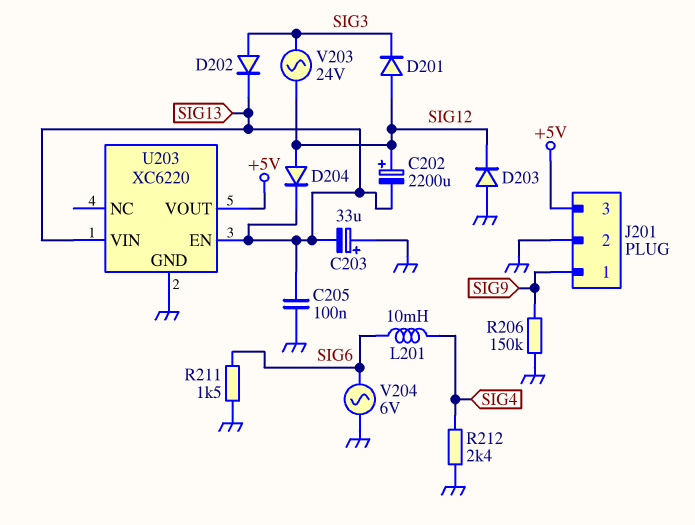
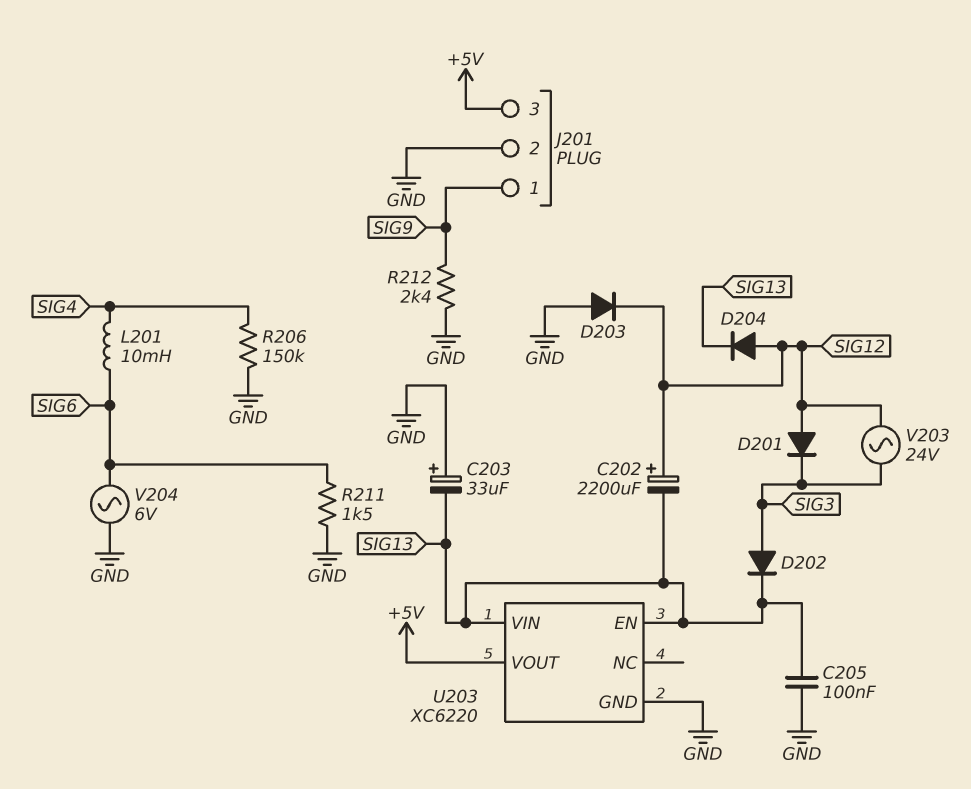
R206: 150k (GND, SIG9) -> 150k (GND, SIG4)
R212: 2.4k (GND, SIG4) -> 2.4k (GND, SIG9)

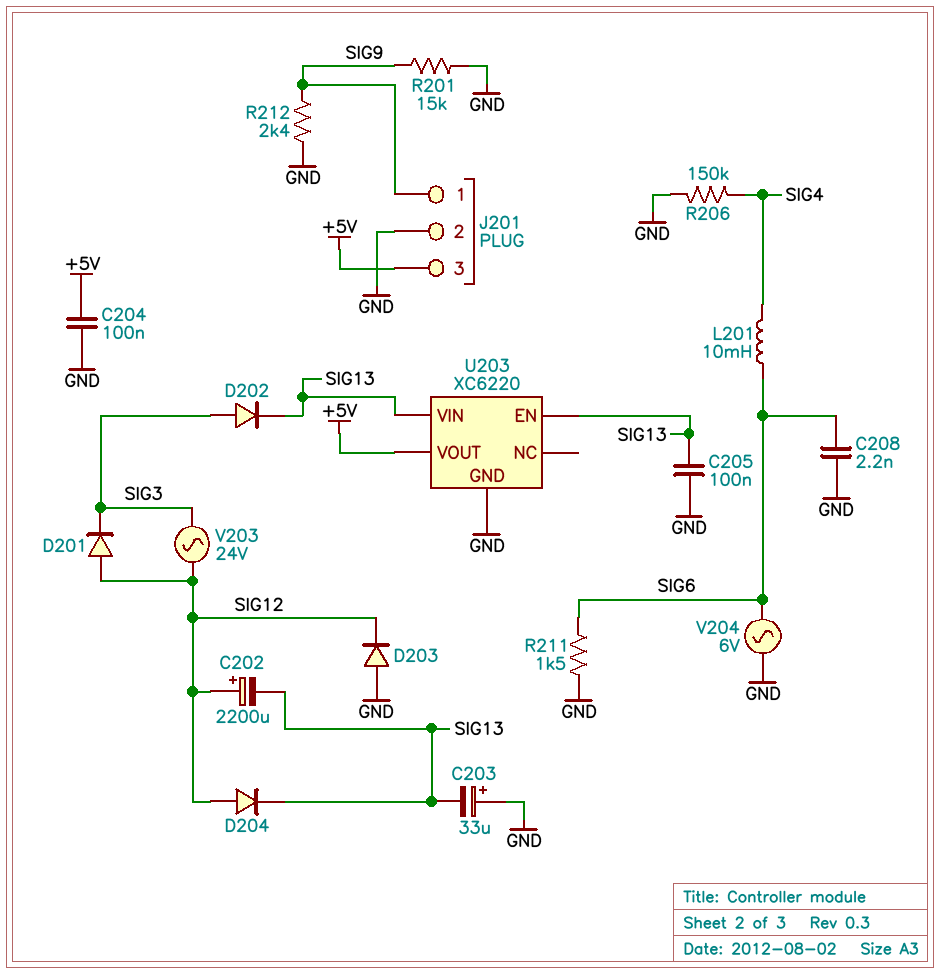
C204: none -> 100nF (+5V, GND)
C208: none -> 2.2nF (GND, SIG6)
R201: none -> 15k (GND, SIG9)

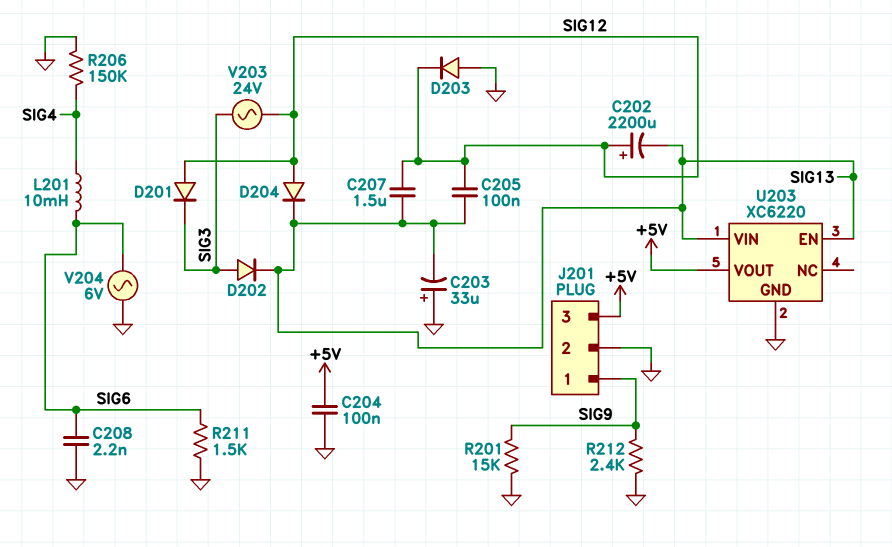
C205: 100nF (GND, SIG13) -> 100nF (SIG12, SIG13)
C207: none -> 1.5uF (SIG12, SIG13)

